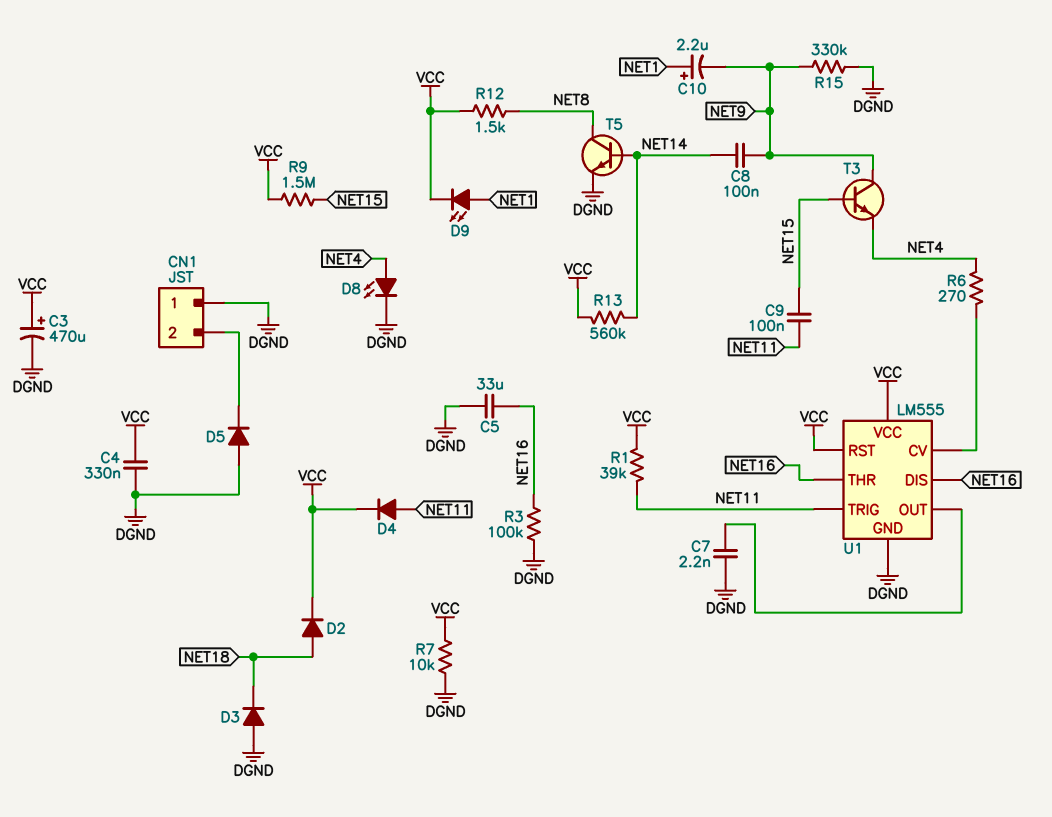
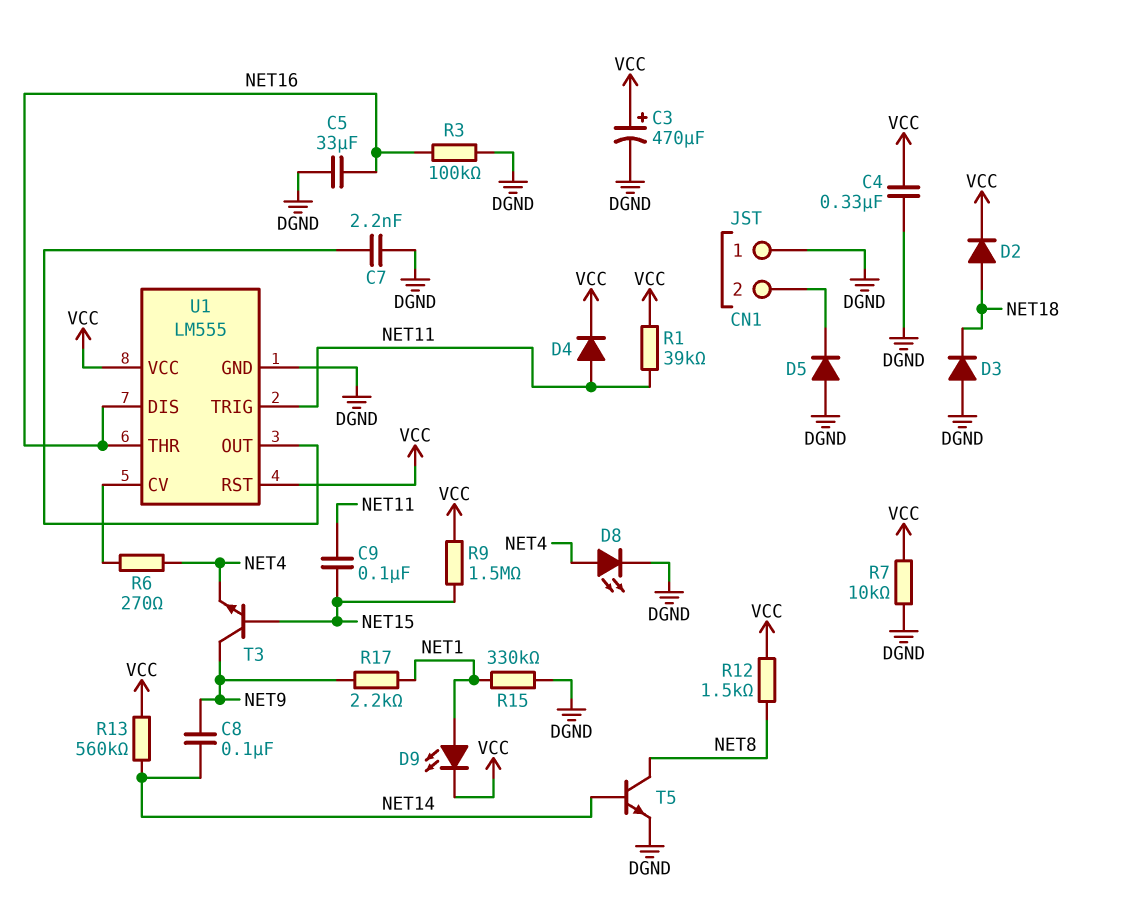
C10: 2.2uF (plus NET1, minus NET9) -> none
R15: 330k (DGND, NET9) -> 330k (DGND, NET1)
R17: none -> 2.2k (NET1, NET9)

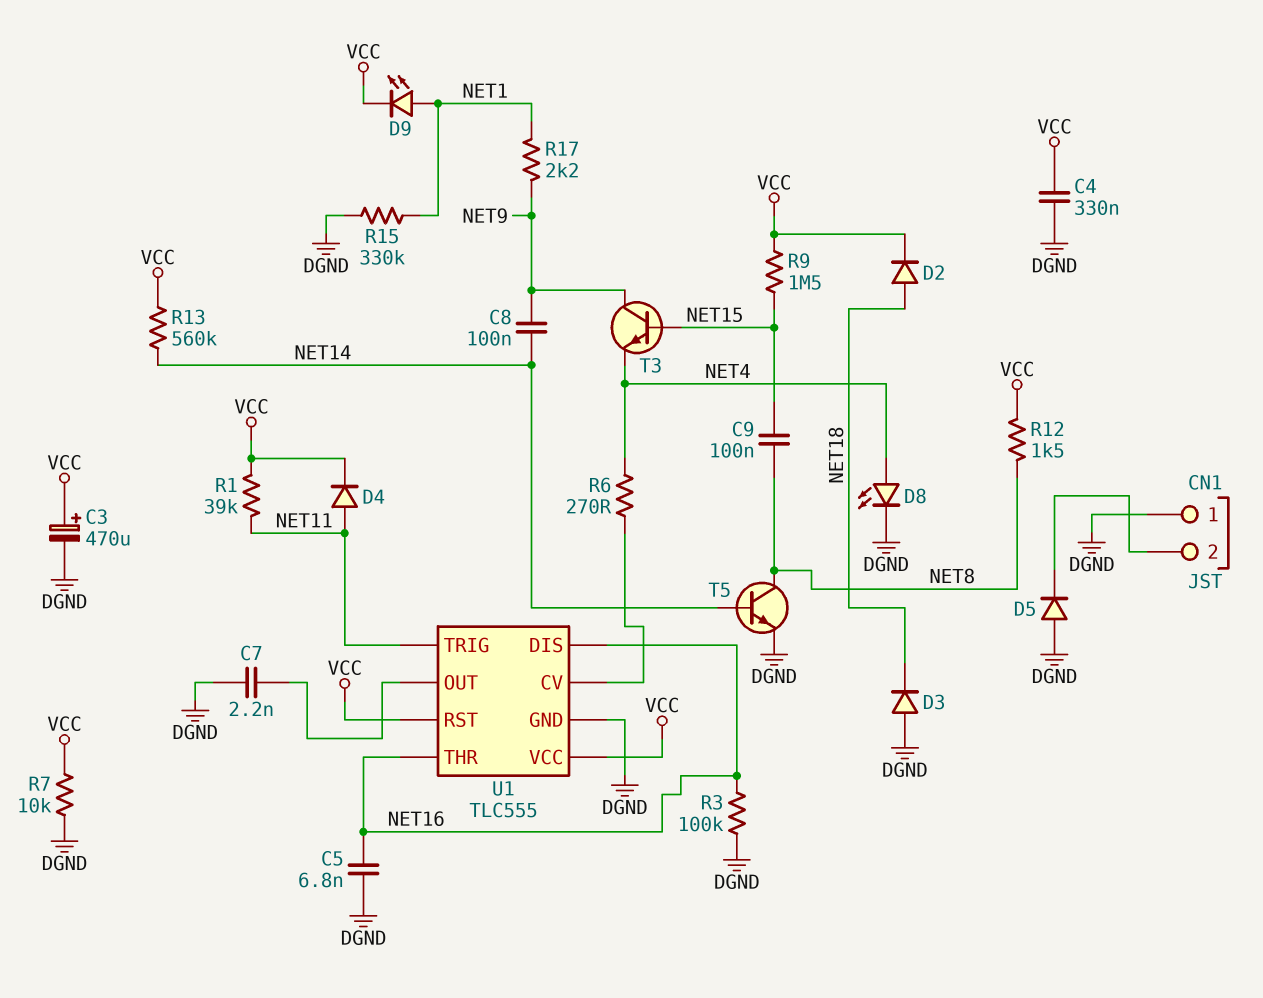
C5: 33uF (DGND, NET16) -> 6.8nF (DGND, NET16)
C9: 100nF (NET11, NET15) -> 100nF (NET8, NET15)
U1: LM555 -> TLC555

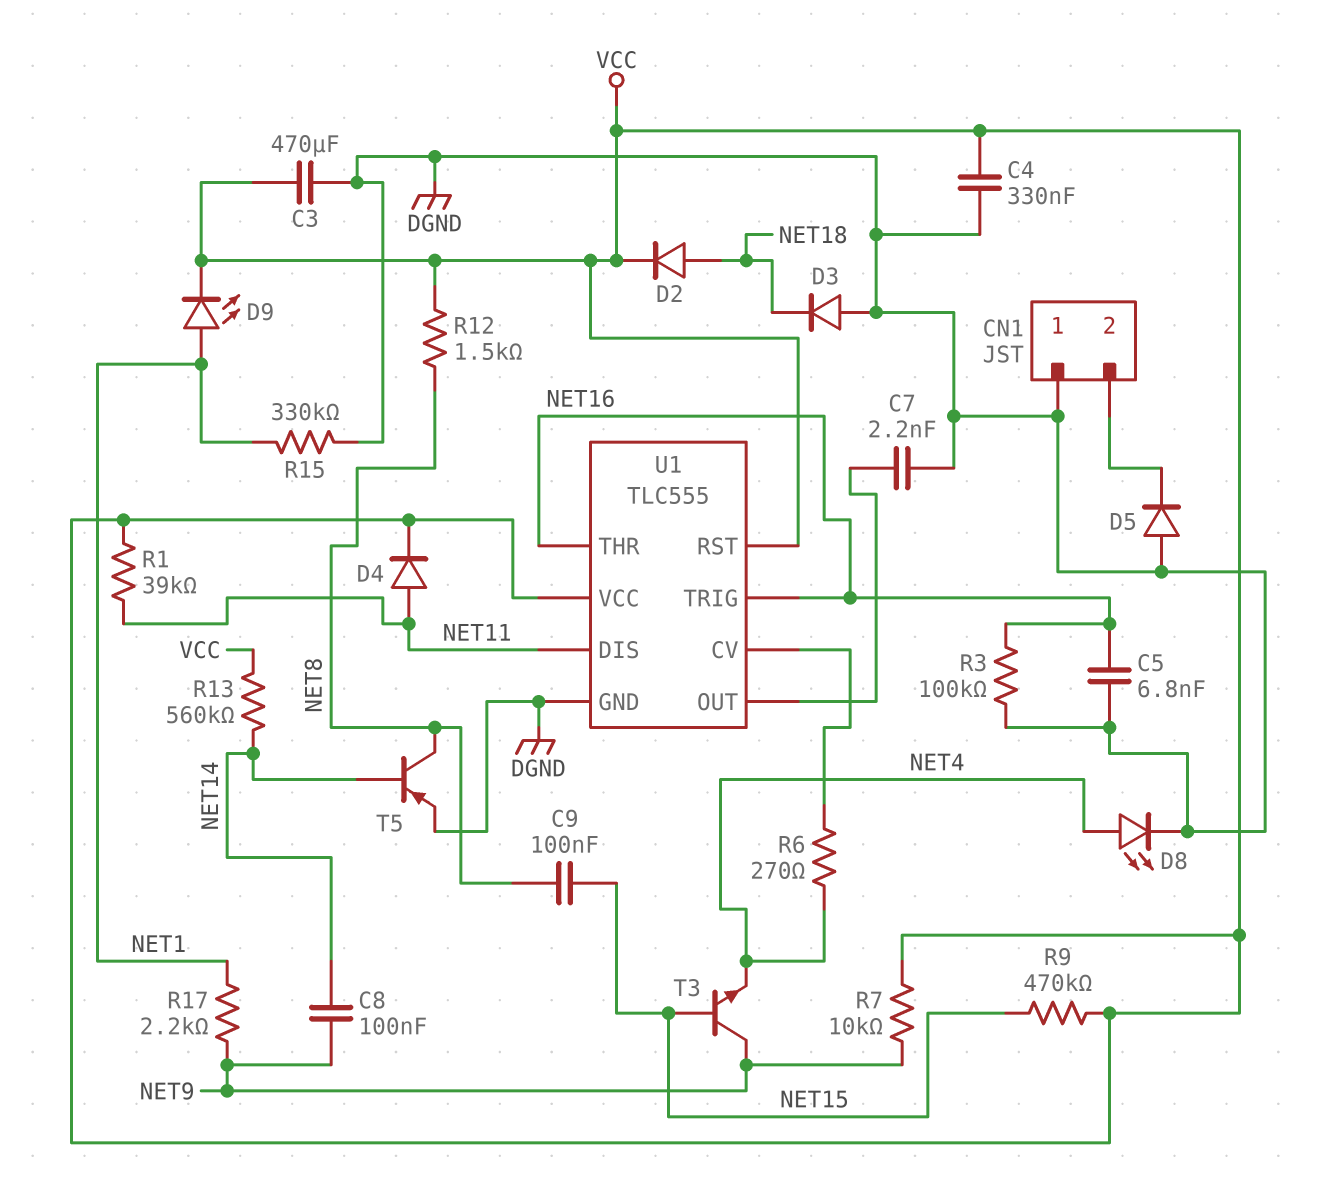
C3: 470uF (plus VCC, minus DGND) -> 470uF (DGND, VCC)
R7: 10k (DGND, VCC) -> 10k (NET9, VCC)
R9: 1.5M (NET15, VCC) -> 470k (NET15, VCC)
T5: NPN (B NET14, C NET8, E DGND) -> PNP (B NET14, C NET8, E DGND)
U1 pin DIS: NET16 -> NET11
U1 pin TRIG: NET11 -> NET16

